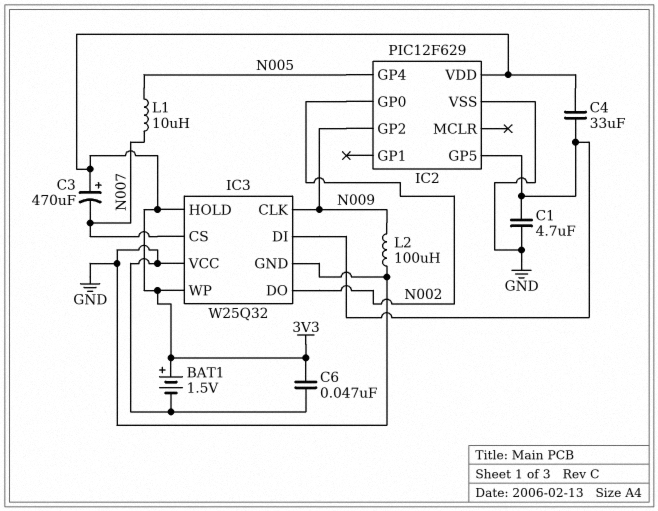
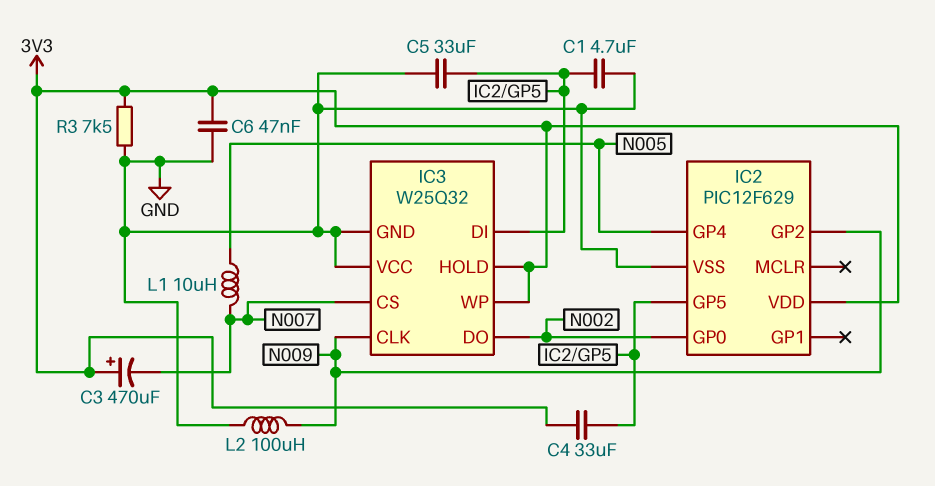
BAT1: 1.5V (plus 3V3, minus GND) -> none
C5: none -> 33uF (GND, IC2/GP5)
R3: none -> 7.5k (3V3, GND)

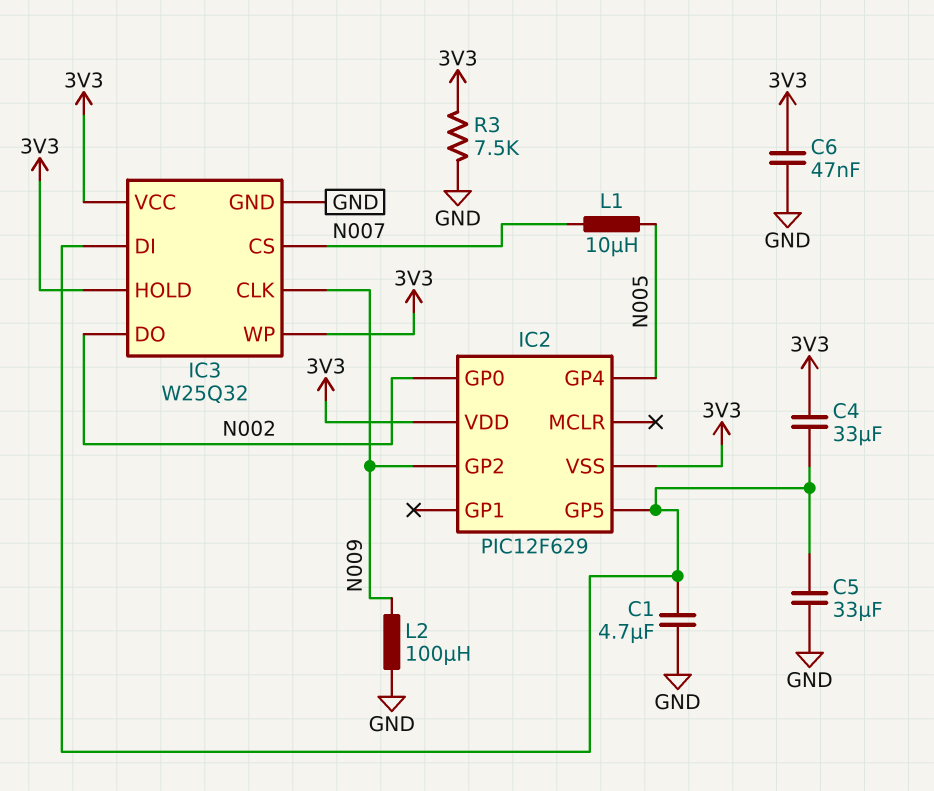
C3: 470uF (plus 3V3, minus N007) -> none
IC2 pin VSS: GND -> 3V3
IC3 pin VCC: GND -> 3V3

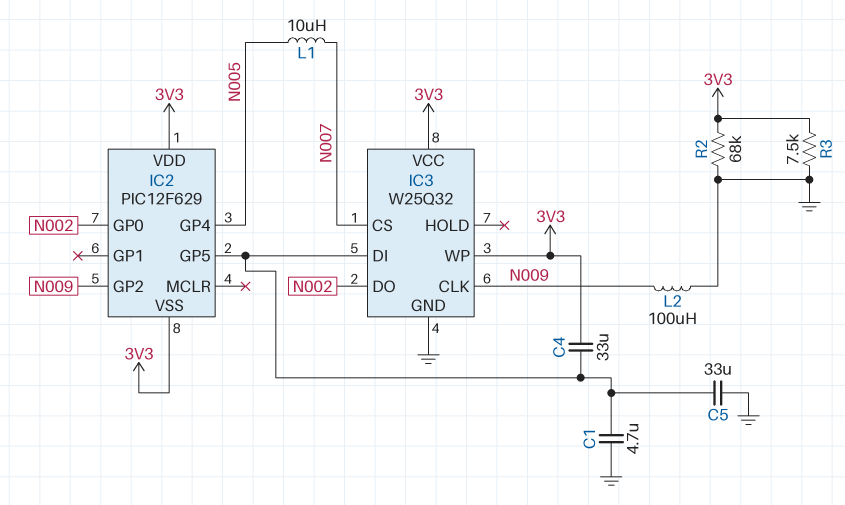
C6: 47nF (3V3, GND) -> none
IC3 pin HOLD: 3V3 -> none
R2: none -> 68k (3V3, GND)

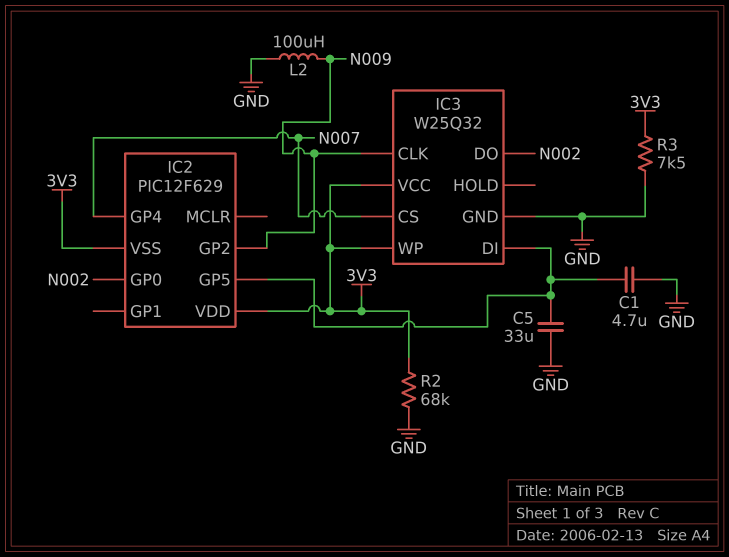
C4: 33uF (3V3, IC2/GP5) -> none
IC2 pin GP4: N005 -> N007
L1: 10uH (N005, N007) -> none

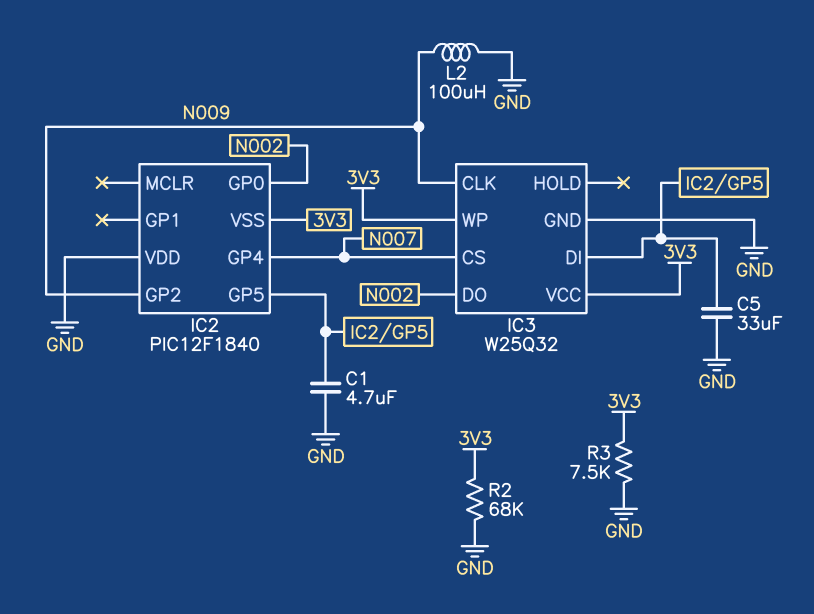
IC2: PIC12F629 -> PIC12F1840
IC2 pin VDD: 3V3 -> GND

